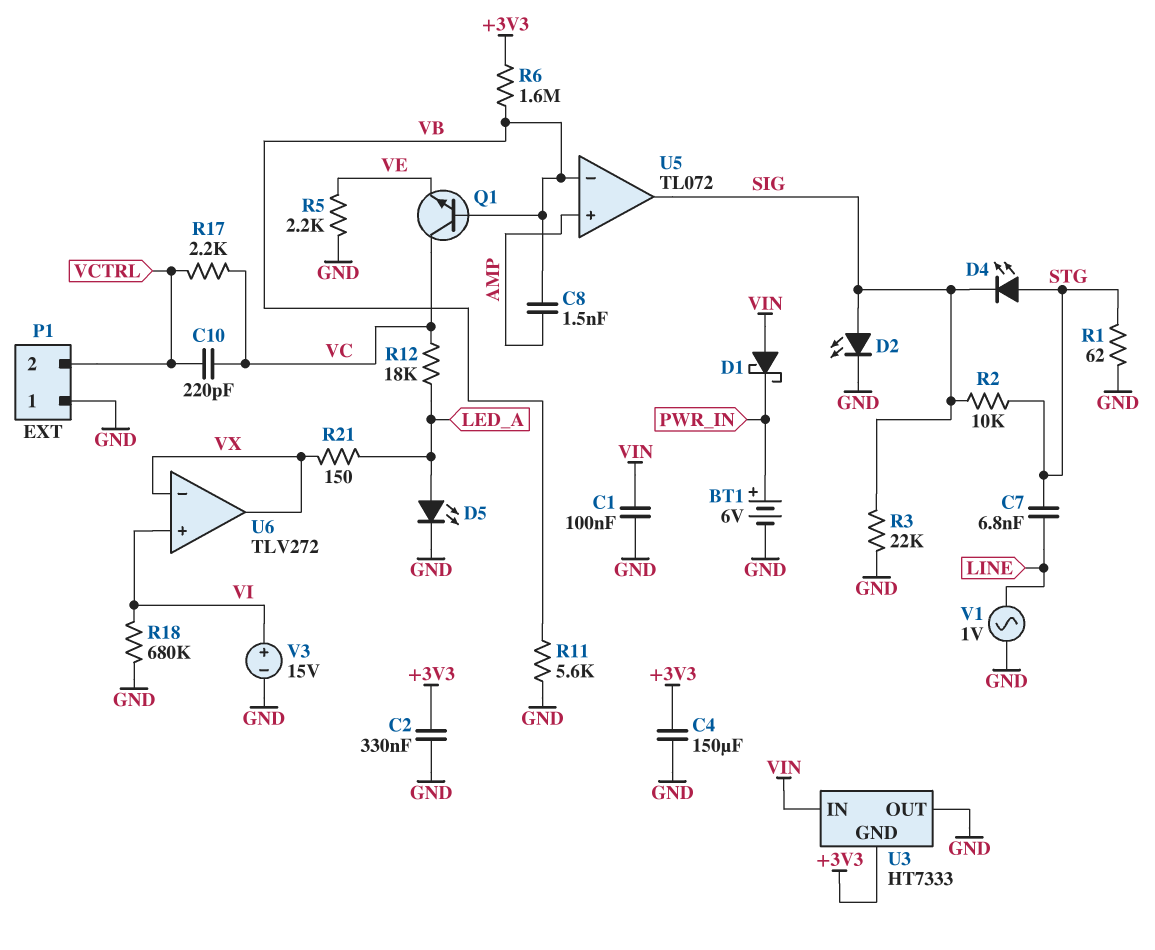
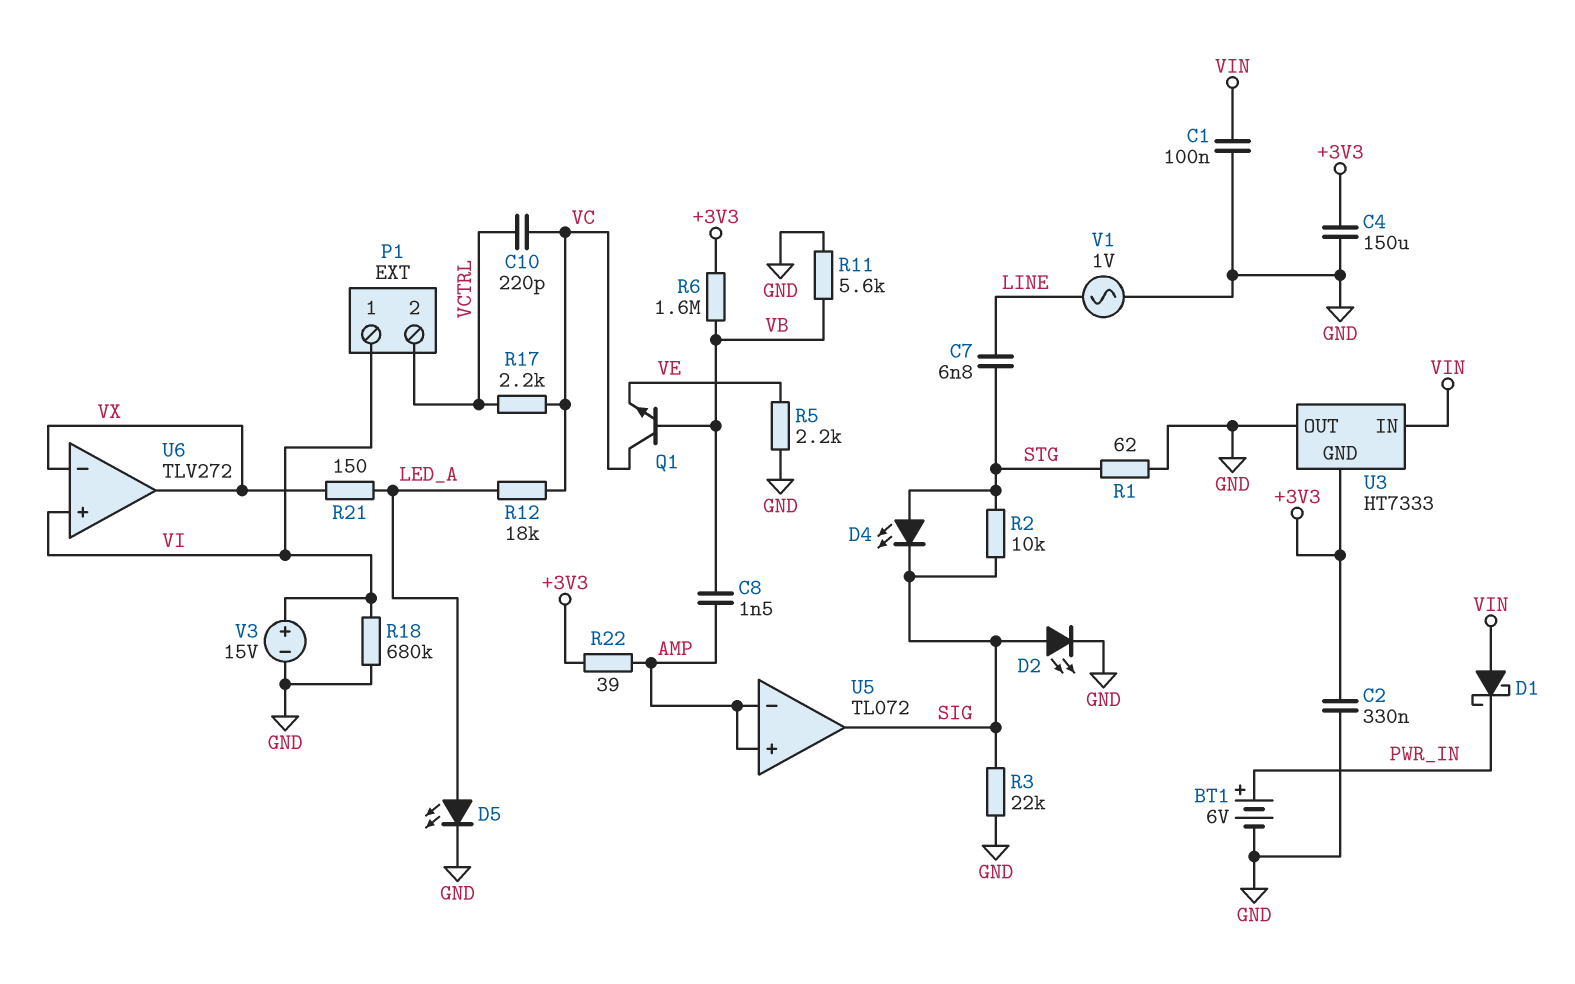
P1 pin 1: GND -> VI
R22: none -> 39 (+3V3, AMP)
U5 pin in-: VB -> AMP

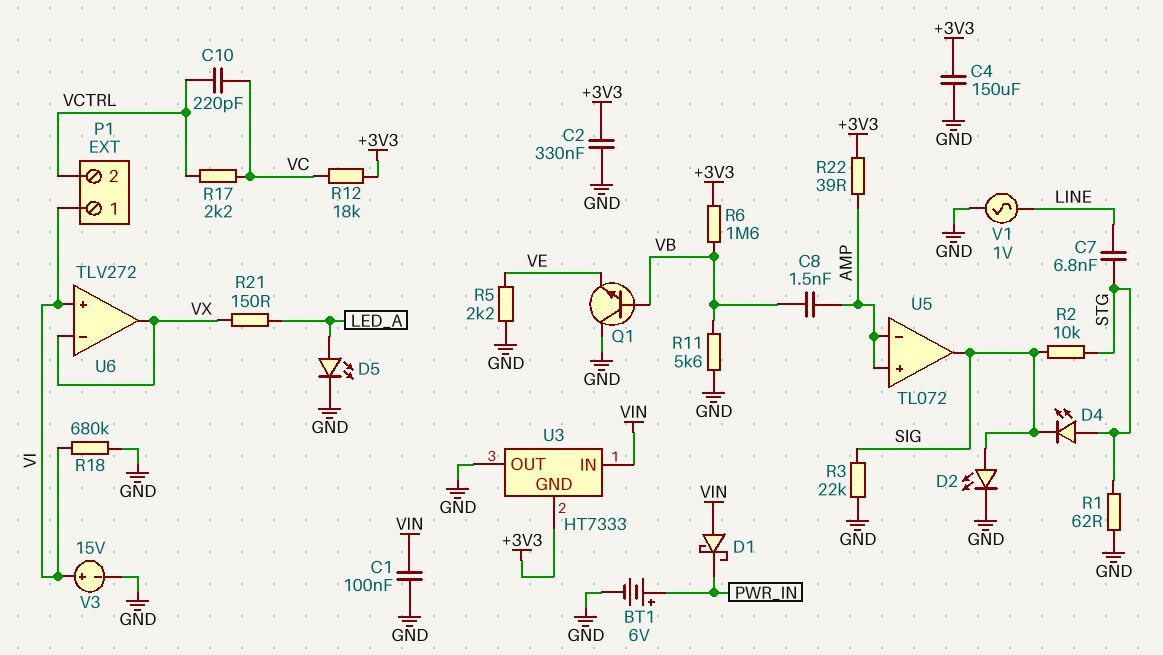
Q1: NPN (B VB, C VC, E VE) -> NPN (B VB, C GND, E VE)
R12: 18k (LED_A, VC) -> 18k (+3V3, VC)

